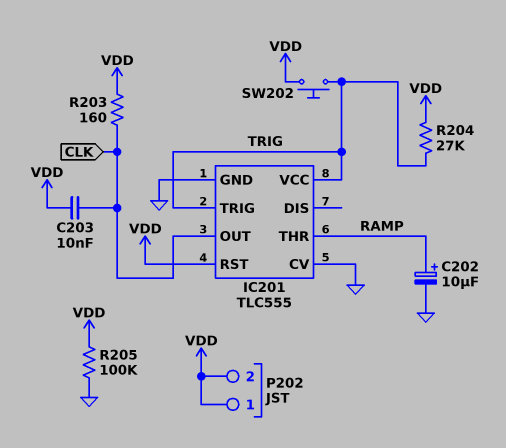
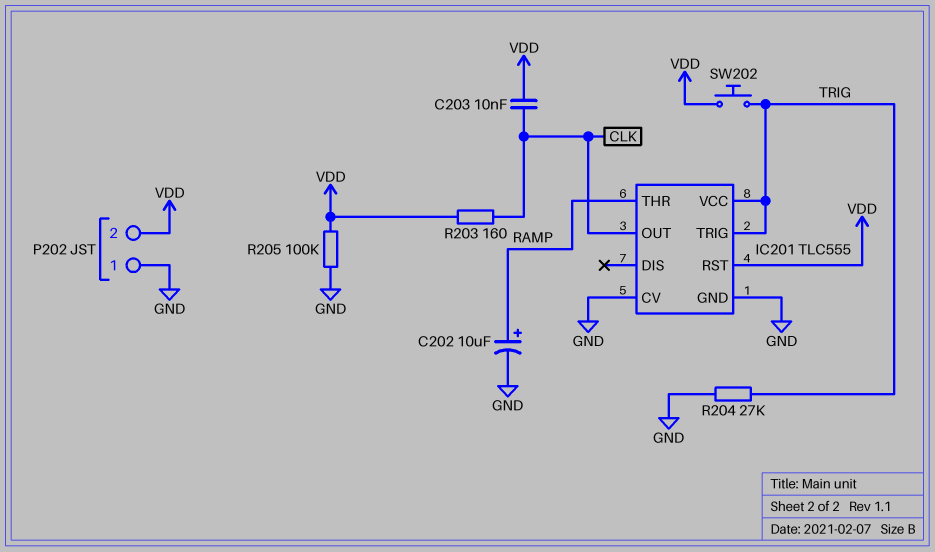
P202 pin 1: VDD -> GND
R204: 27k (TRIG, VDD) -> 27k (GND, TRIG)

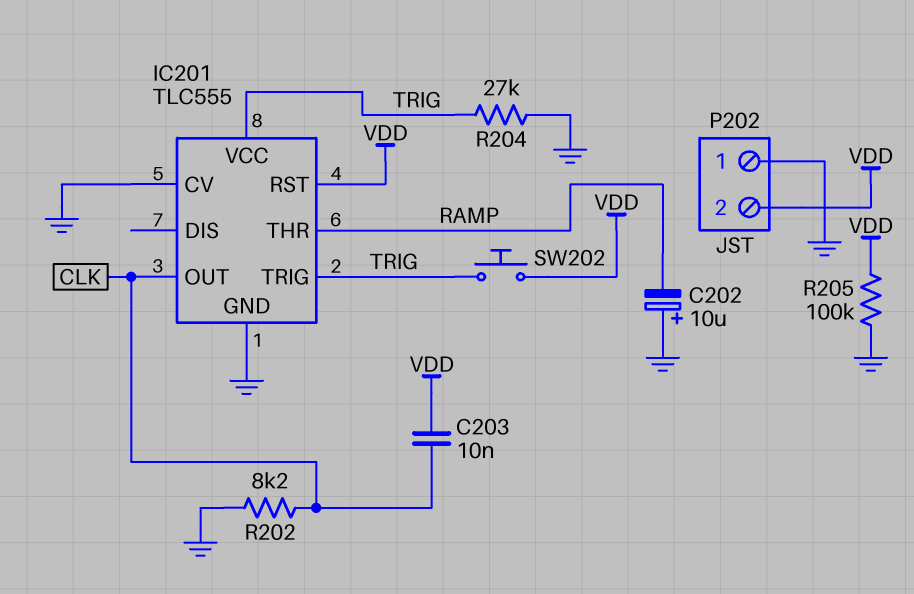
C202: 10uF (plus RAMP, minus GND) -> 10uF (plus GND, minus RAMP)
R202: none -> 8.2k (CLK, GND)
R203: 160 (CLK, VDD) -> none

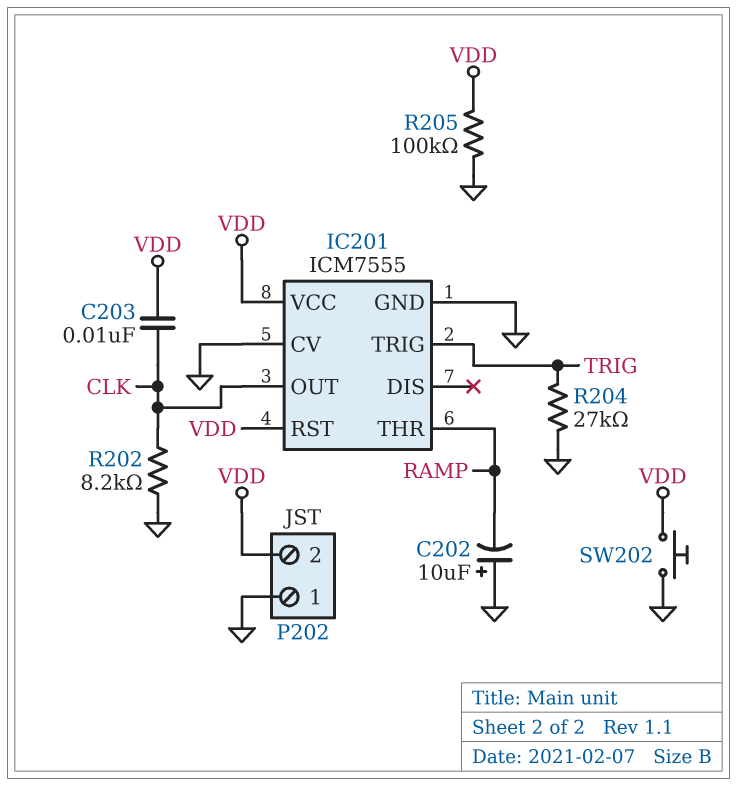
IC201: TLC555 -> ICM7555
IC201 pin VCC: TRIG -> VDD
SW202: button (TRIG, VDD) -> button (GND, VDD)

